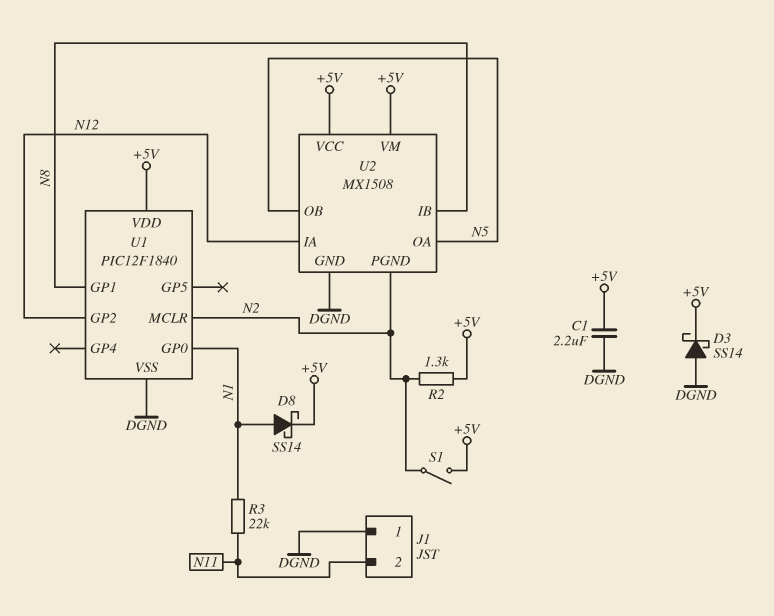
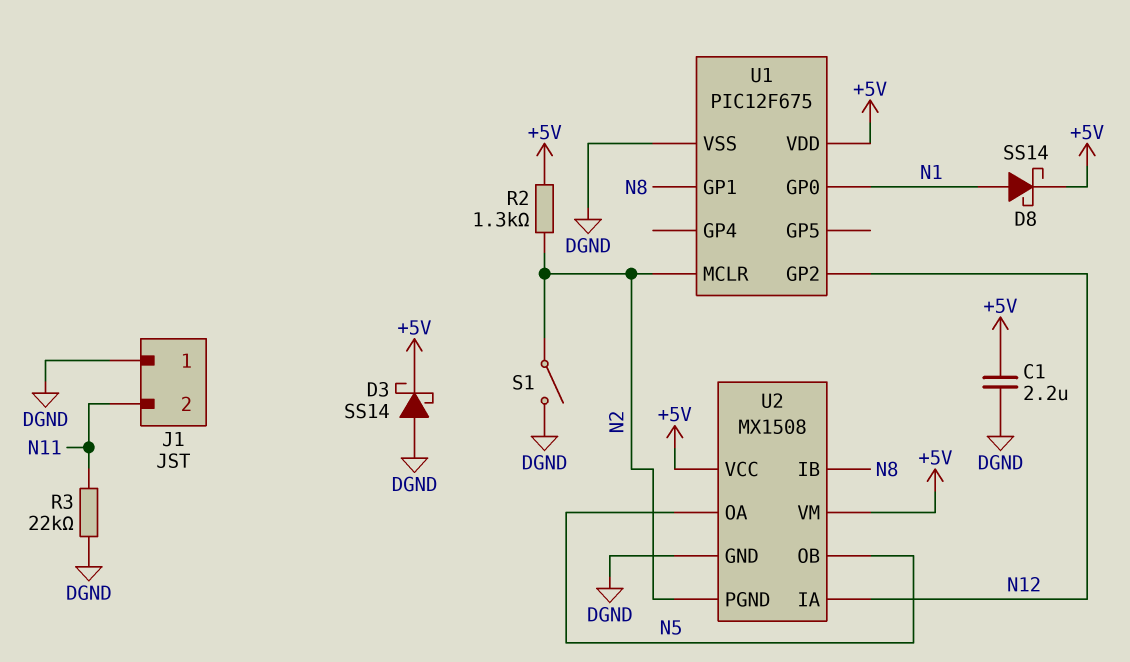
R3: 22k (N1, N11) -> 22k (DGND, N11)
S1: switch (+5V, N2) -> switch (DGND, N2)
U1: PIC12F1840 -> PIC12F675

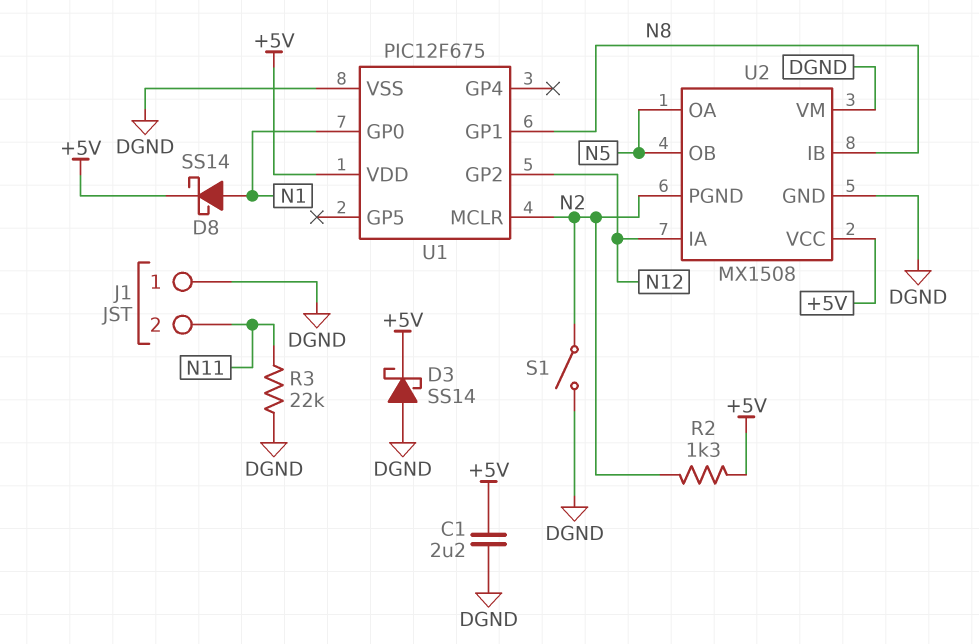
U2 pin VM: +5V -> DGND

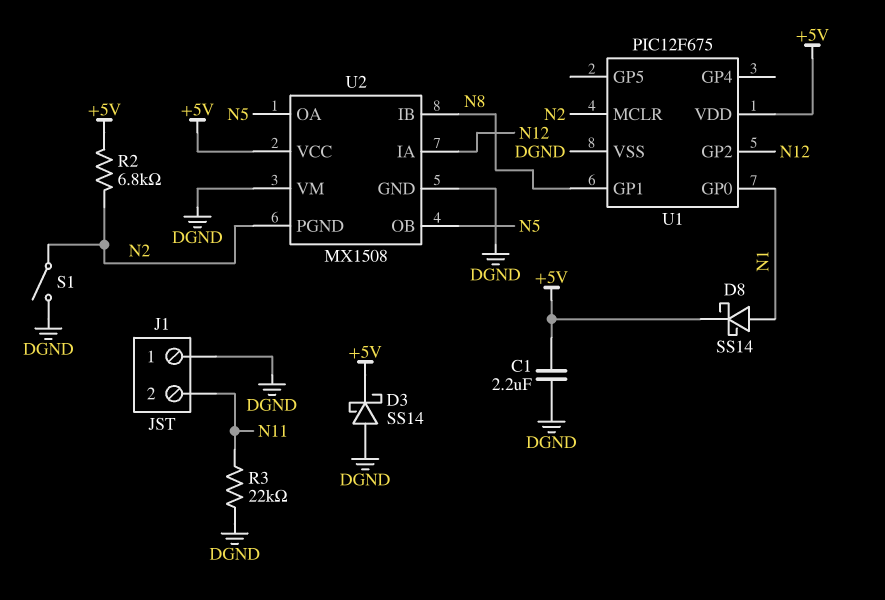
R2: 1.3k (+5V, N2) -> 6.8k (+5V, N2)

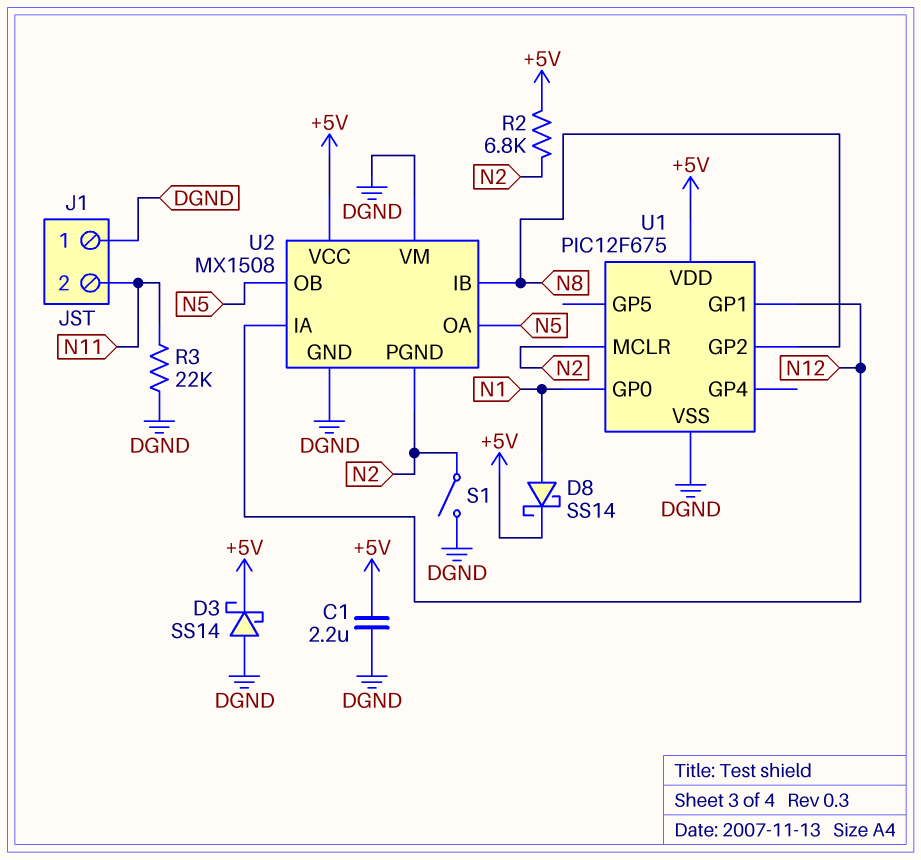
U1 pin GP1: N8 -> N12
U1 pin GP2: N12 -> N8

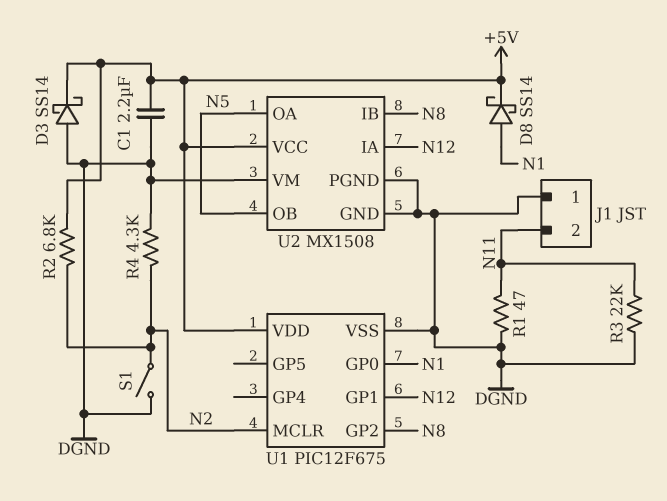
R1: none -> 47 (DGND, N11)
R4: none -> 4.3k (DGND, N2)
U2 pin PGND: N2 -> DGND

